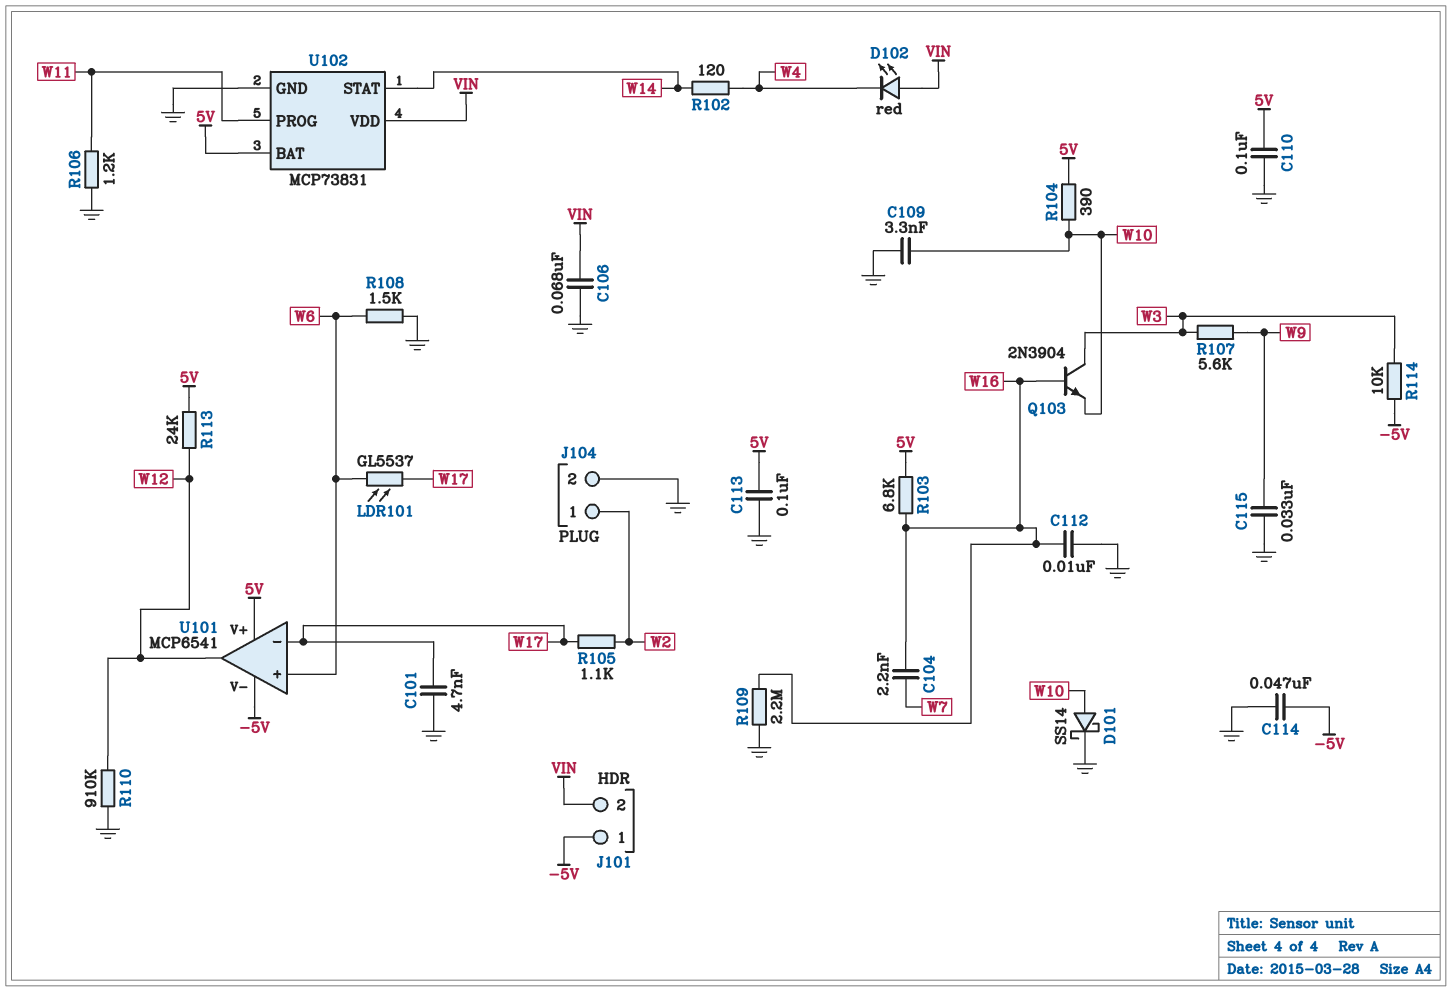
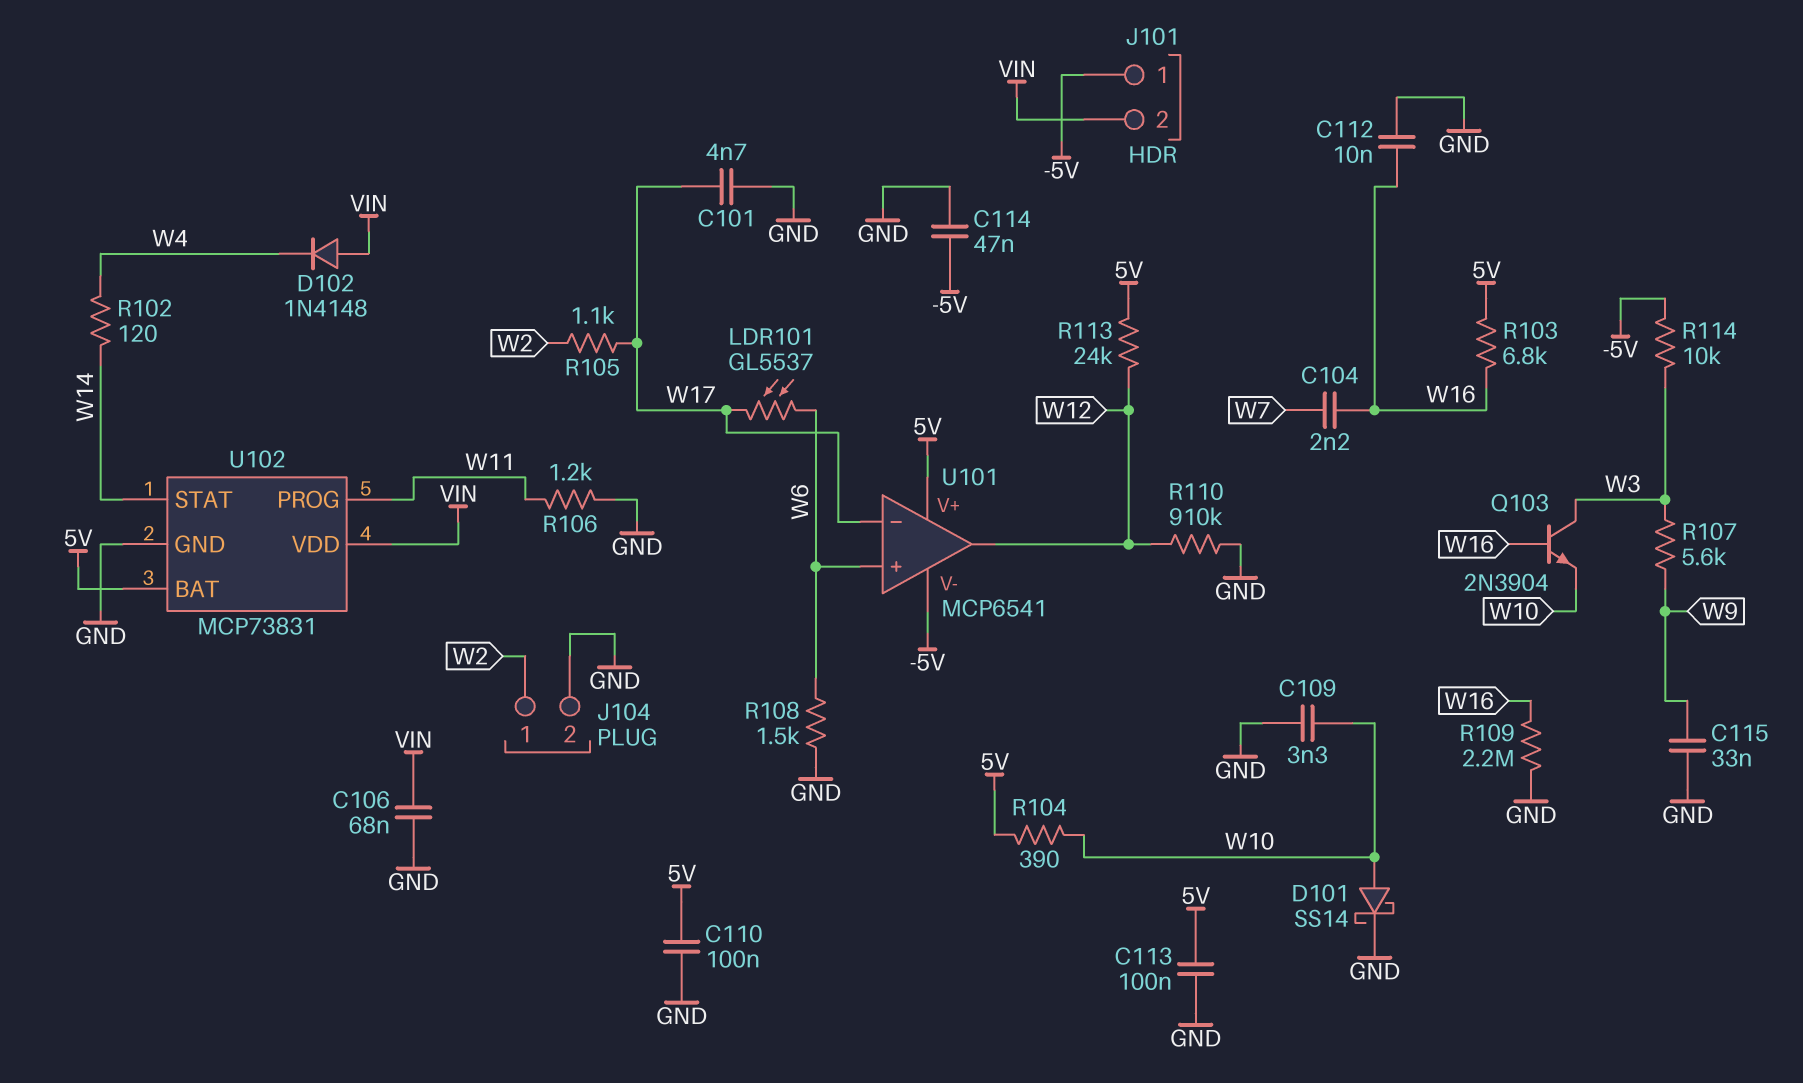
D102: LED red (A VIN, K W4) -> diode 1N4148 (A VIN, K W4)

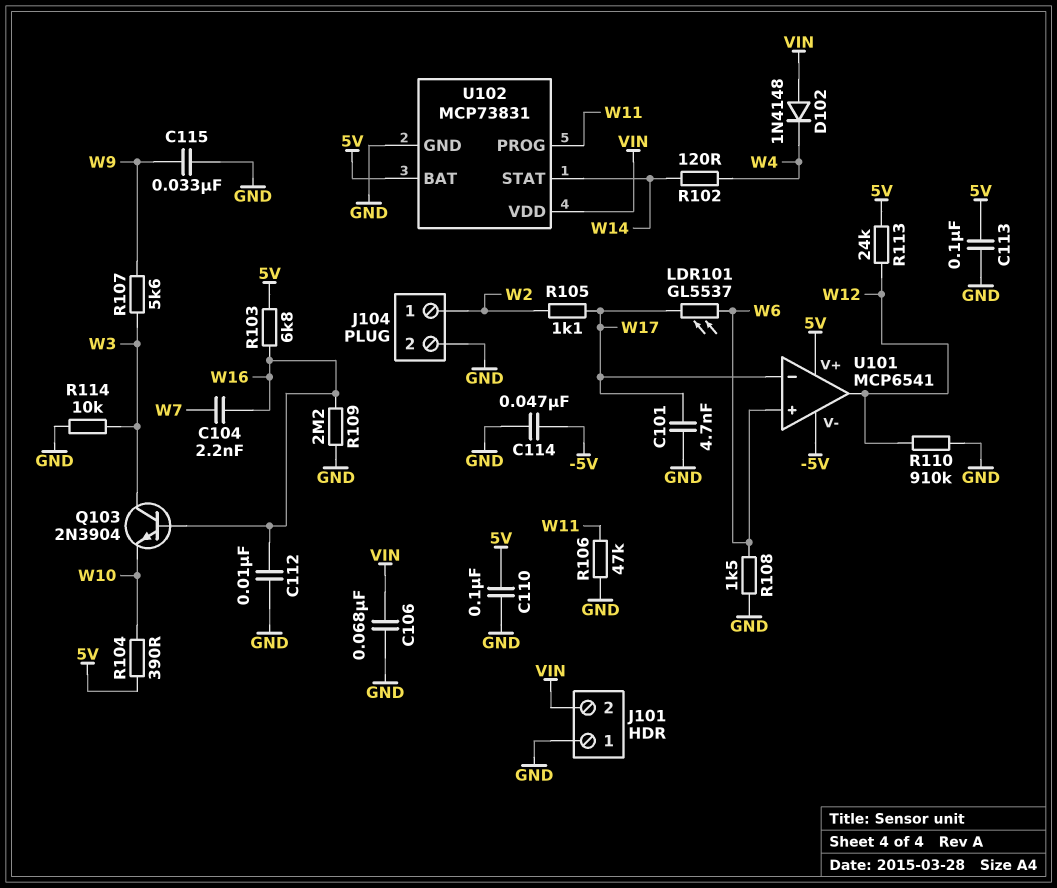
C109: 3.3nF (GND, W10) -> none
D101: schottky SS14 (A W10, K GND) -> none
J101 pin 1: -5V -> GND
R106: 1.2k (GND, W11) -> 47k (GND, W11)
R114: 10k (-5V, W3) -> 10k (GND, W3)

